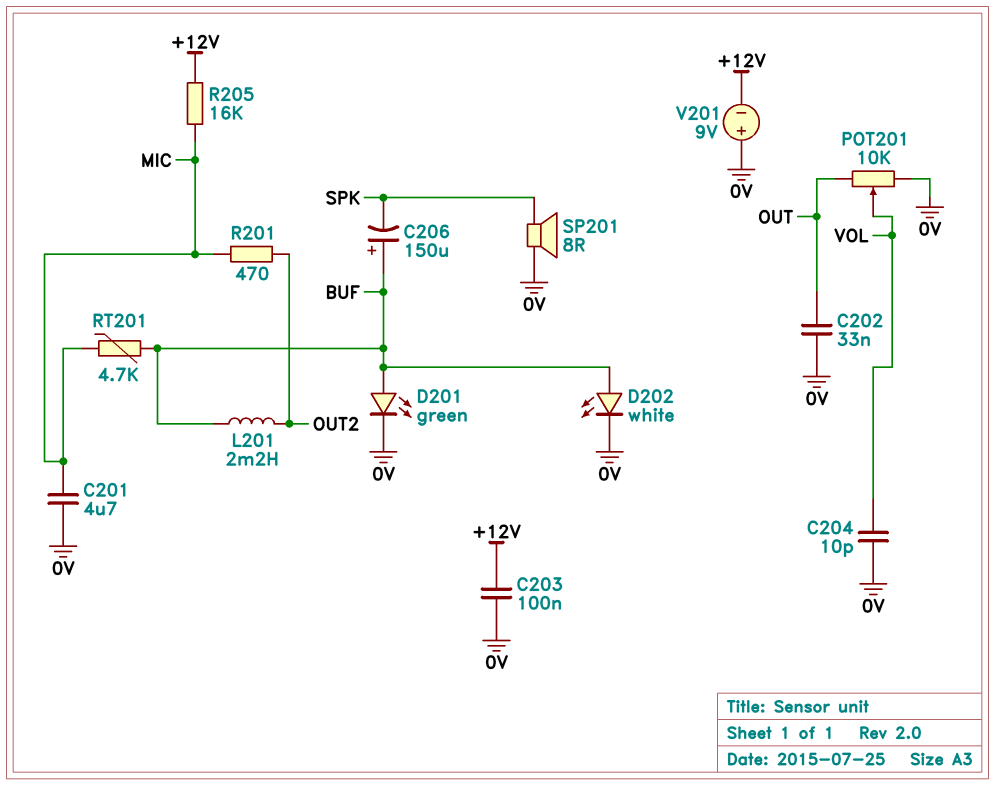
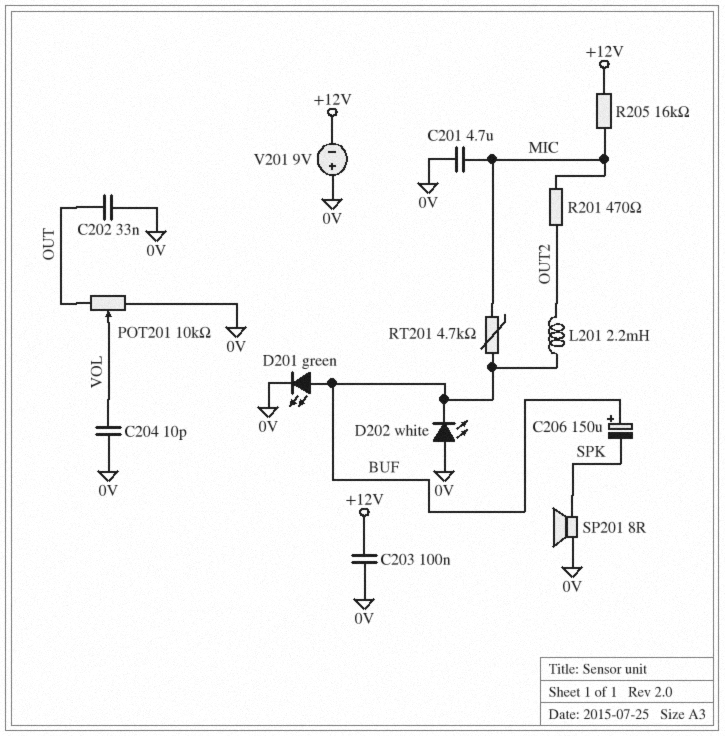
D202: LED white (A BUF, K 0V) -> LED white (A 0V, K BUF)

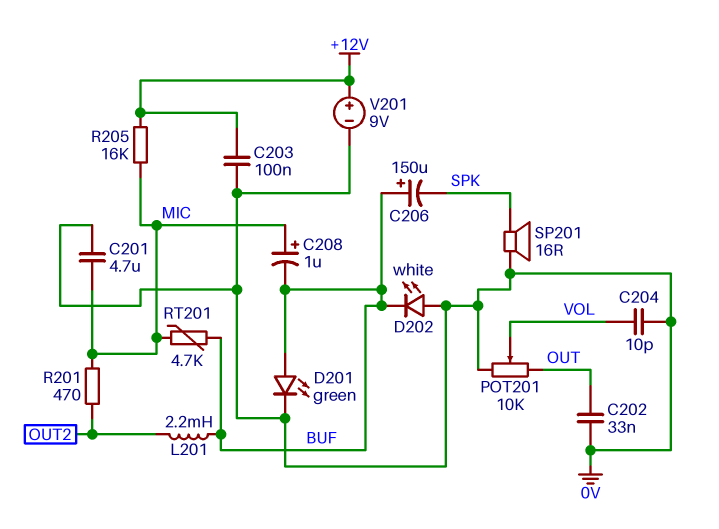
C208: none -> 1uF (plus MIC, minus BUF)
SP201: speaker 8R (0V, SPK) -> speaker 16R (0V, SPK)
V201: 9V (plus 0V, minus +12V) -> 9V (plus +12V, minus 0V)

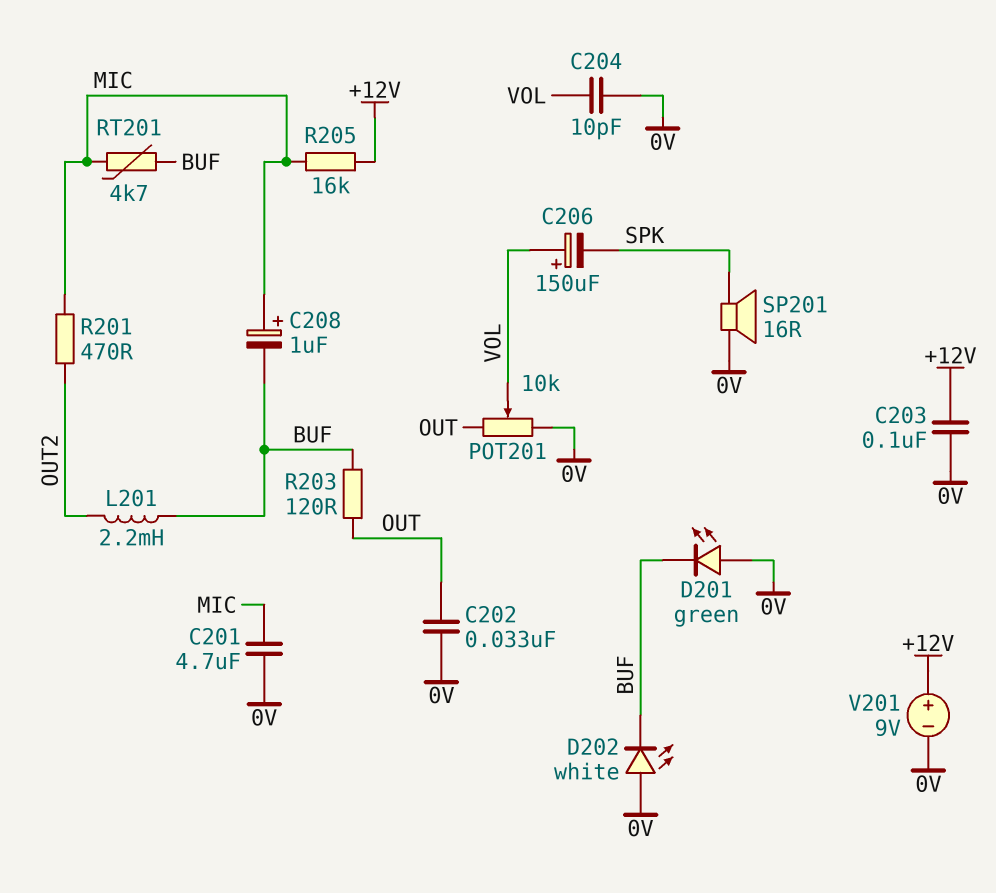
C206: 150uF (plus BUF, minus SPK) -> 150uF (plus VOL, minus SPK)
D201: LED green (A BUF, K 0V) -> LED green (A 0V, K BUF)
R203: none -> 120 (BUF, OUT)

